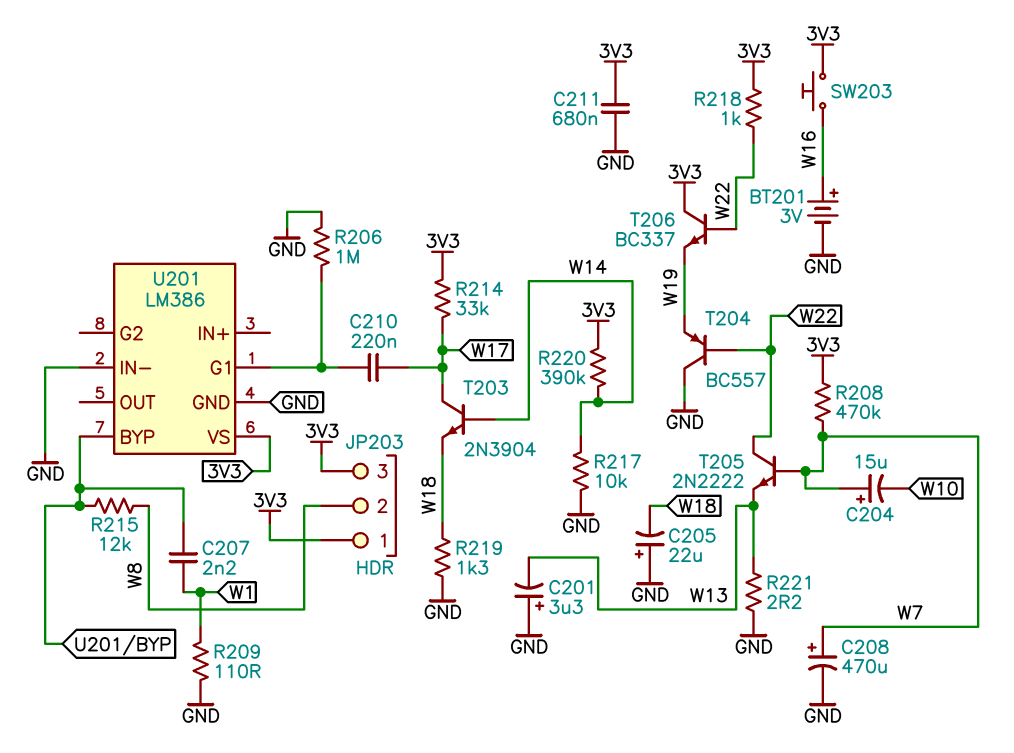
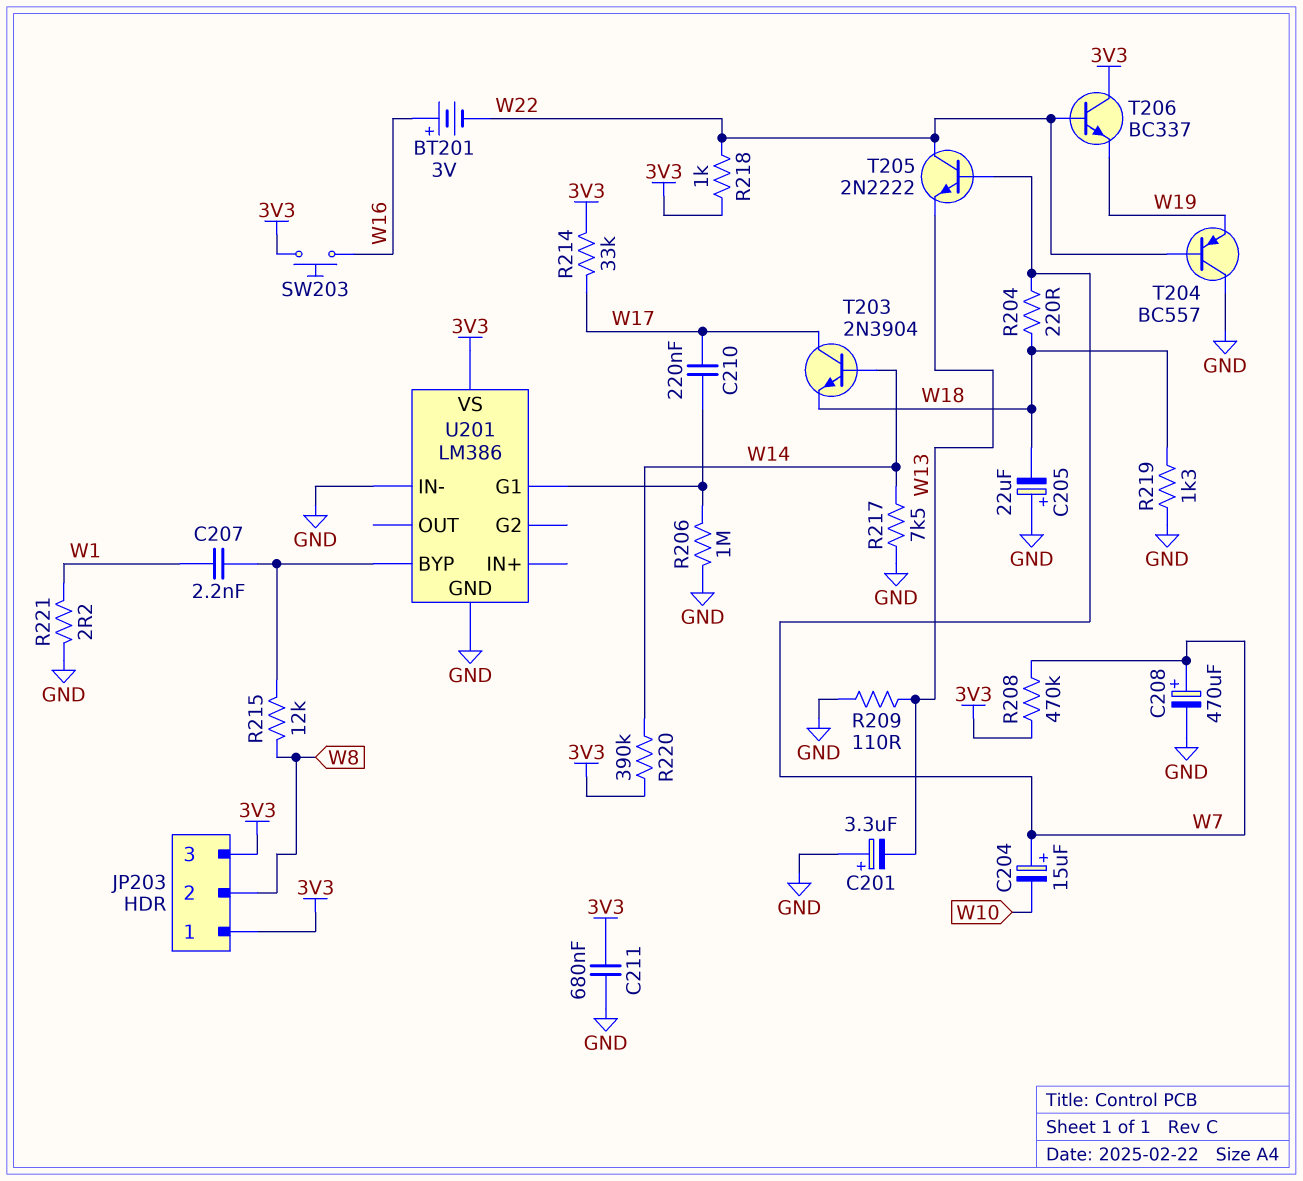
BT201: 3V (plus W16, minus GND) -> 3V (plus W16, minus W22)
R204: none -> 220 (W7, W18)
R209: 110 (GND, W1) -> 110 (GND, W13)
R217: 10k (GND, W14) -> 7.5k (GND, W14)
R221: 2.2 (GND, W13) -> 2.2 (GND, W1)

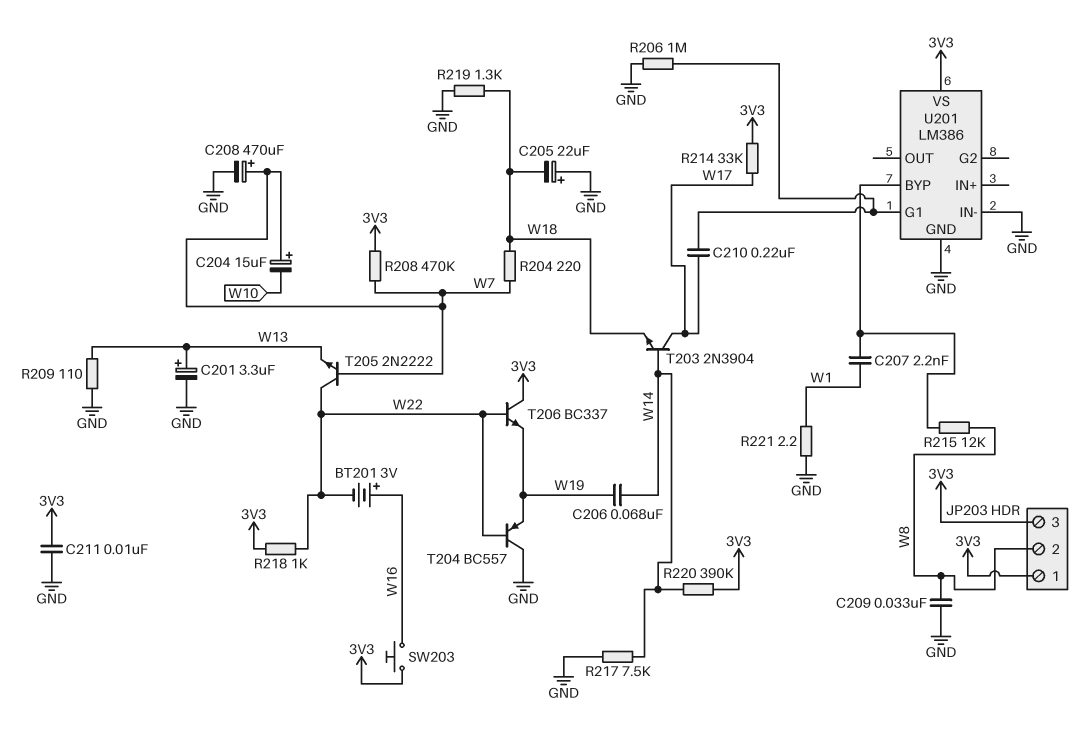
C201: 3.3uF (plus GND, minus W13) -> 3.3uF (plus W13, minus GND)
C206: none -> 68nF (W14, W19)
C209: none -> 33nF (GND, W8)
C211: 680nF (3V3, GND) -> 10nF (3V3, GND)

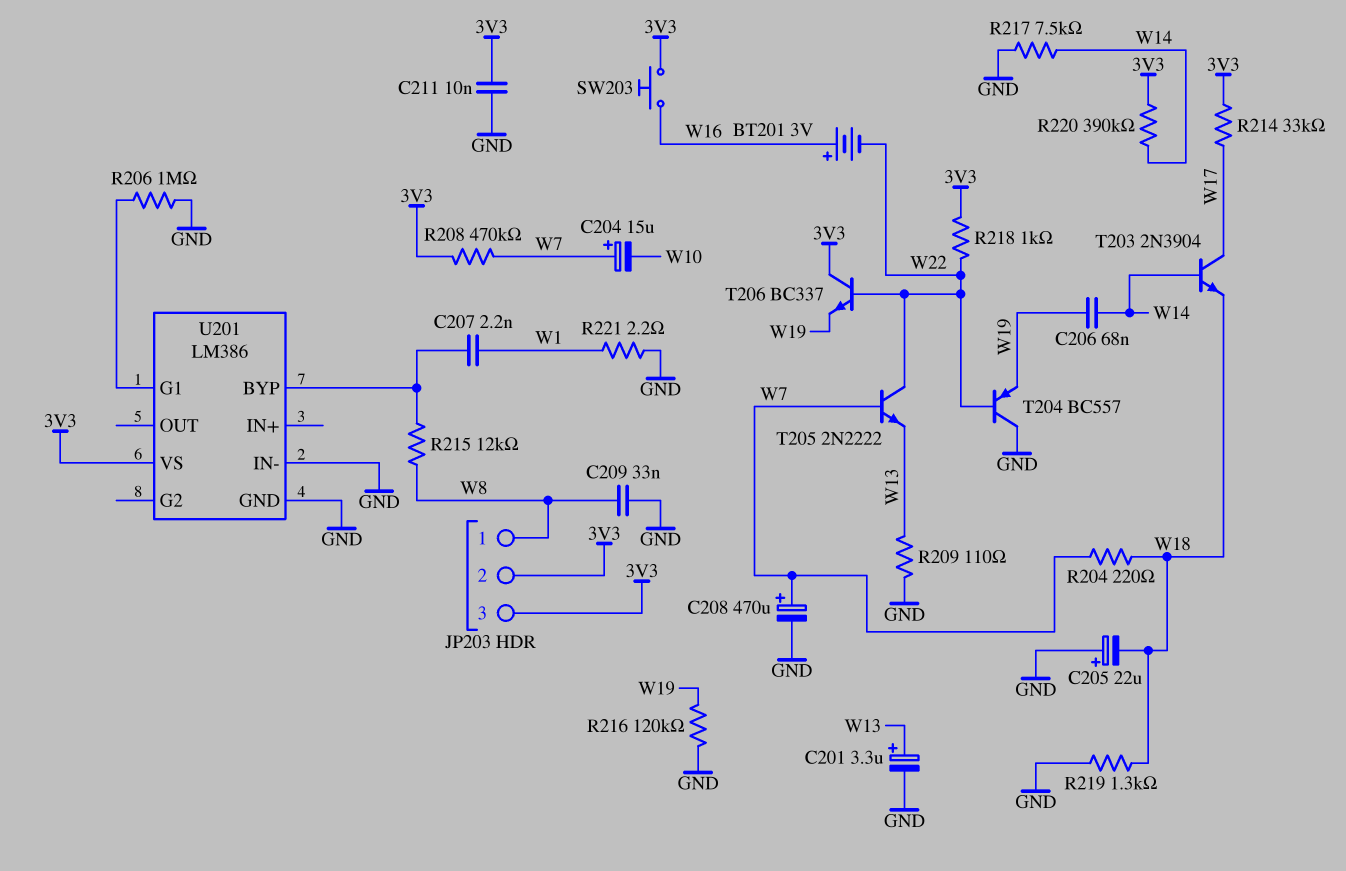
C210: 220nF (U201/G1, W17) -> none
JP203 pin 1: 3V3 -> W8
JP203 pin 2: W8 -> 3V3
R216: none -> 120k (GND, W19)

